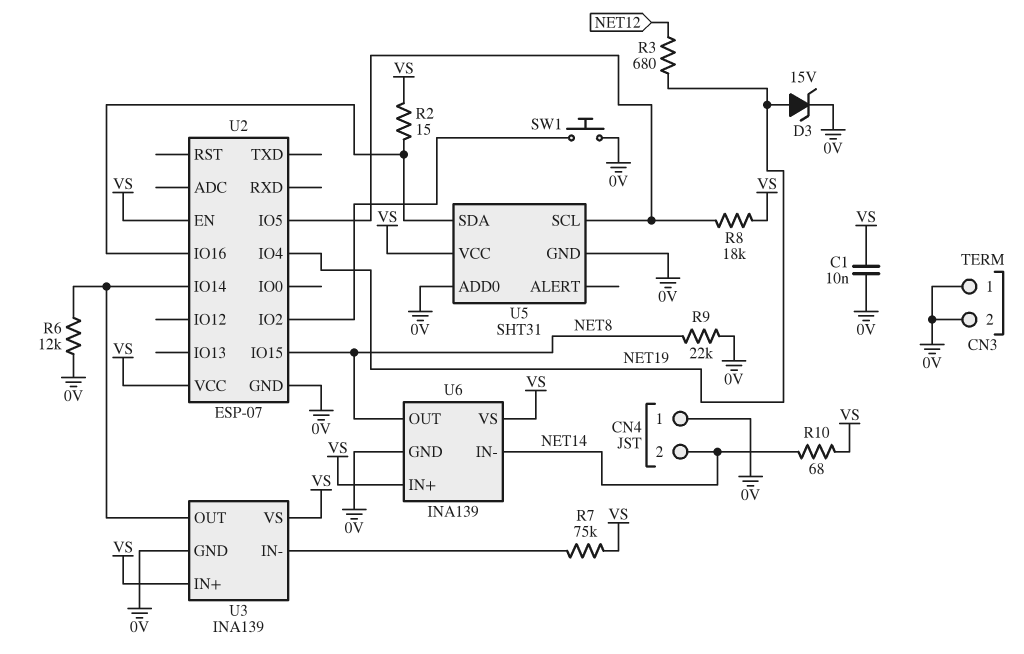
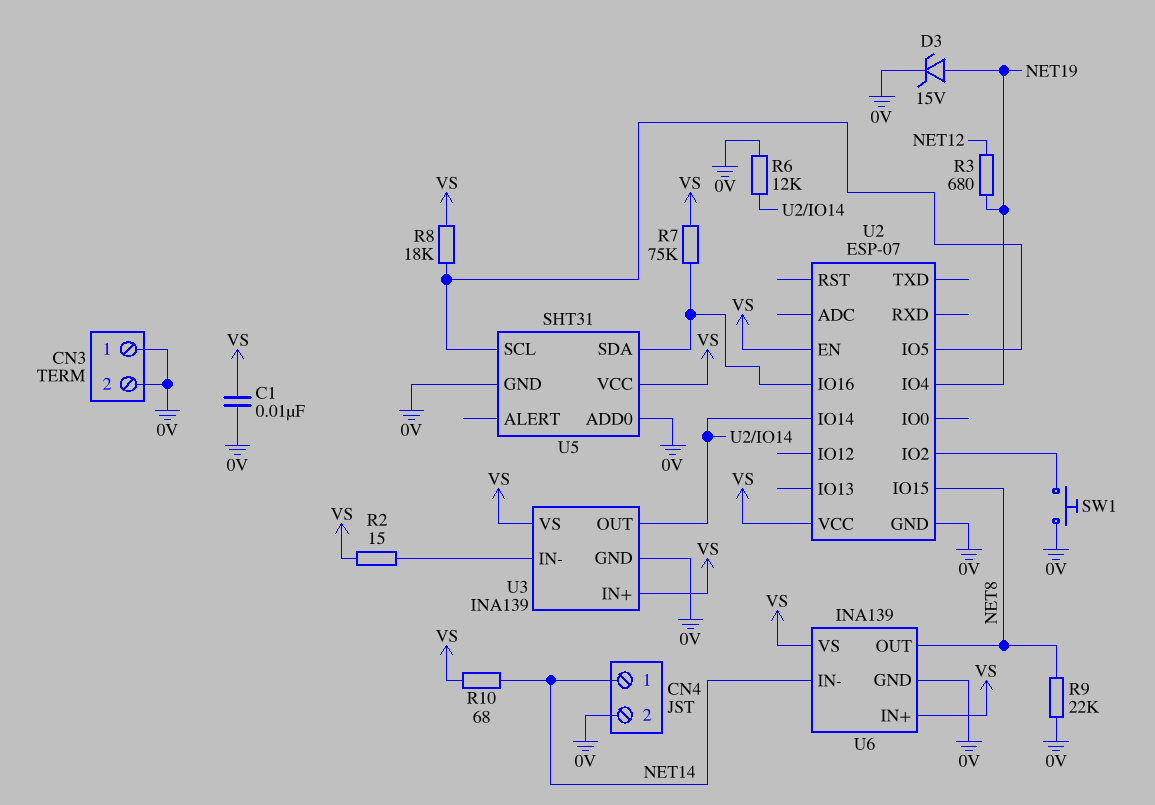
CN4 pin 1: 0V -> NET14
CN4 pin 2: NET14 -> 0V
R2: 15 (U2/IO16, VS) -> 15 (U3/IN-, VS)
R7: 75k (U3/IN-, VS) -> 75k (U2/IO16, VS)

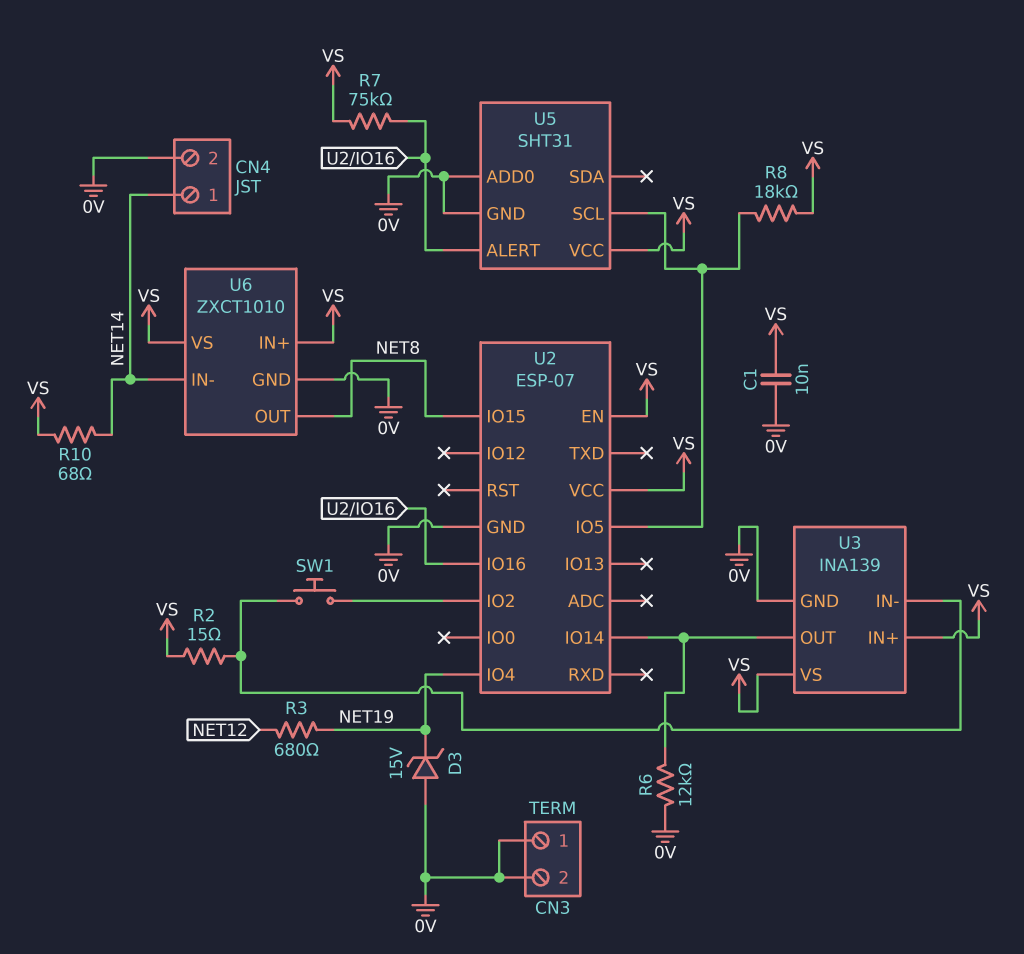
D3: zener 15V (A NET19, K 0V) -> zener 15V (A 0V, K NET19)
R9: 22k (0V, NET8) -> none
SW1: button (0V, U2/IO2) -> button (U2/IO2, U3/IN-)
U5 pin ALERT: none -> U2/IO16
U5 pin SDA: U2/IO16 -> none
U6: INA139 -> ZXCT1010

